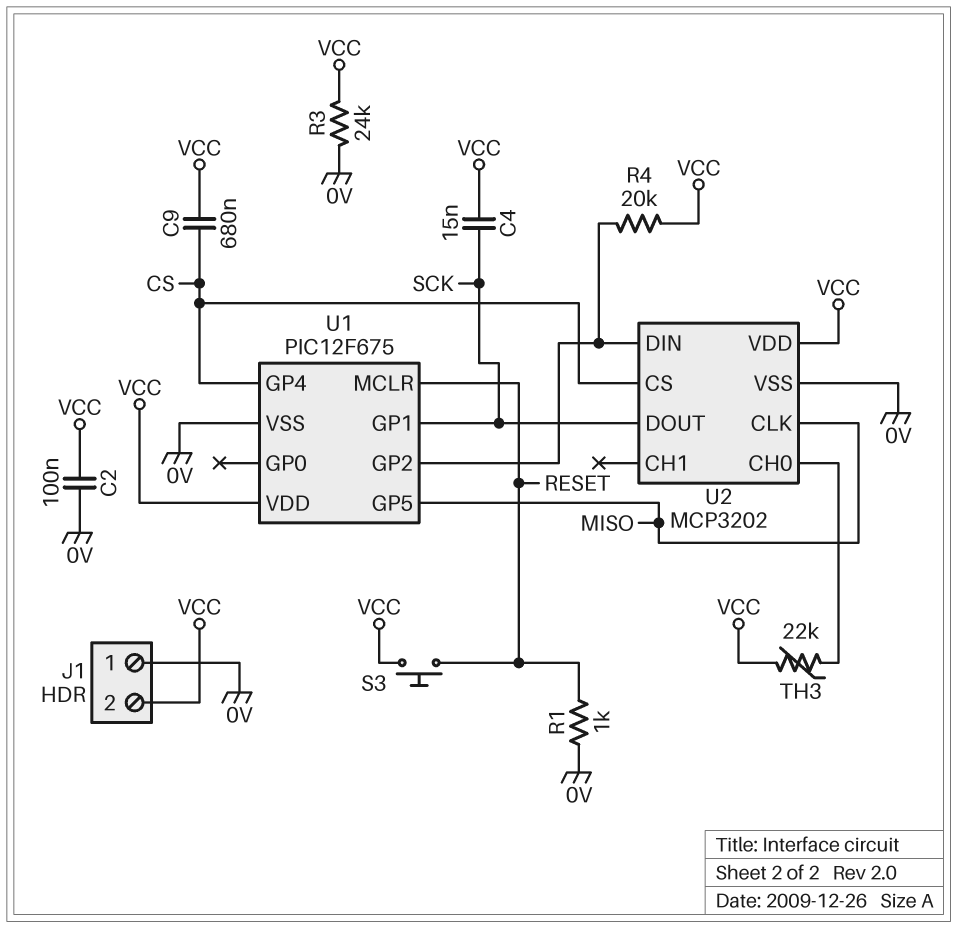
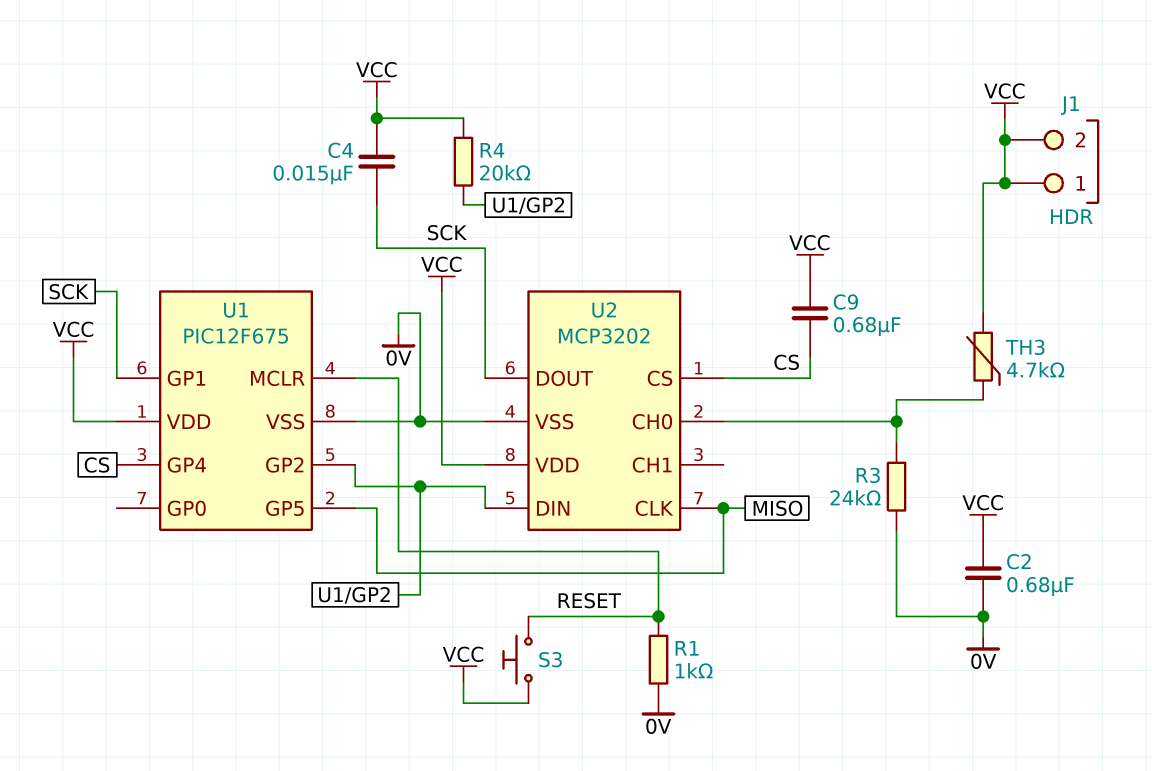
C2: 100nF (0V, VCC) -> 680nF (0V, VCC)
J1 pin 1: 0V -> VCC
R3: 24k (0V, VCC) -> 24k (0V, U2/CH0)
TH3: 22k (U2/CH0, VCC) -> 4.7k (U2/CH0, VCC)

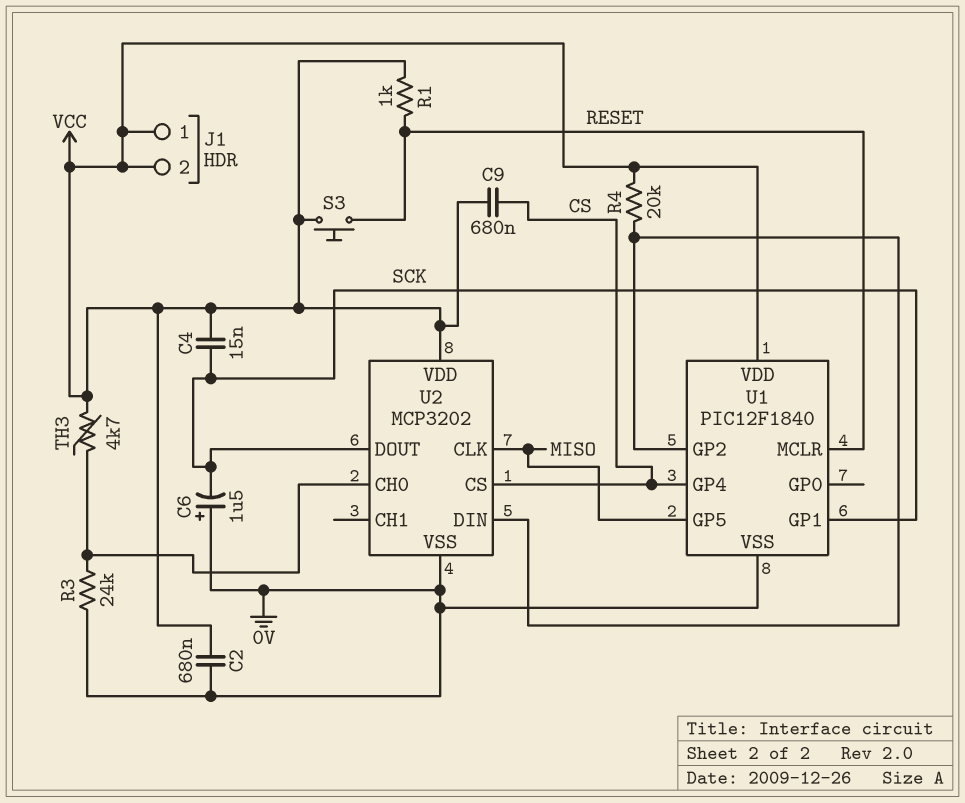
C6: none -> 1.5uF (plus 0V, minus SCK)
R1: 1k (0V, RESET) -> 1k (RESET, VCC)
U1: PIC12F675 -> PIC12F1840

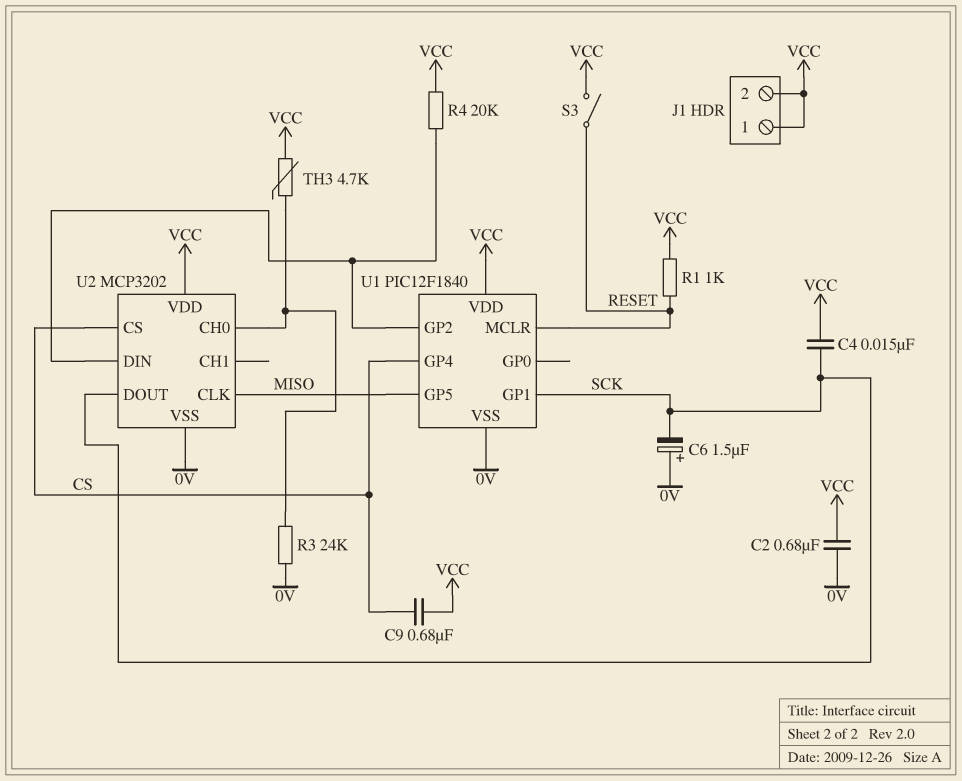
S3: button (RESET, VCC) -> switch (RESET, VCC)

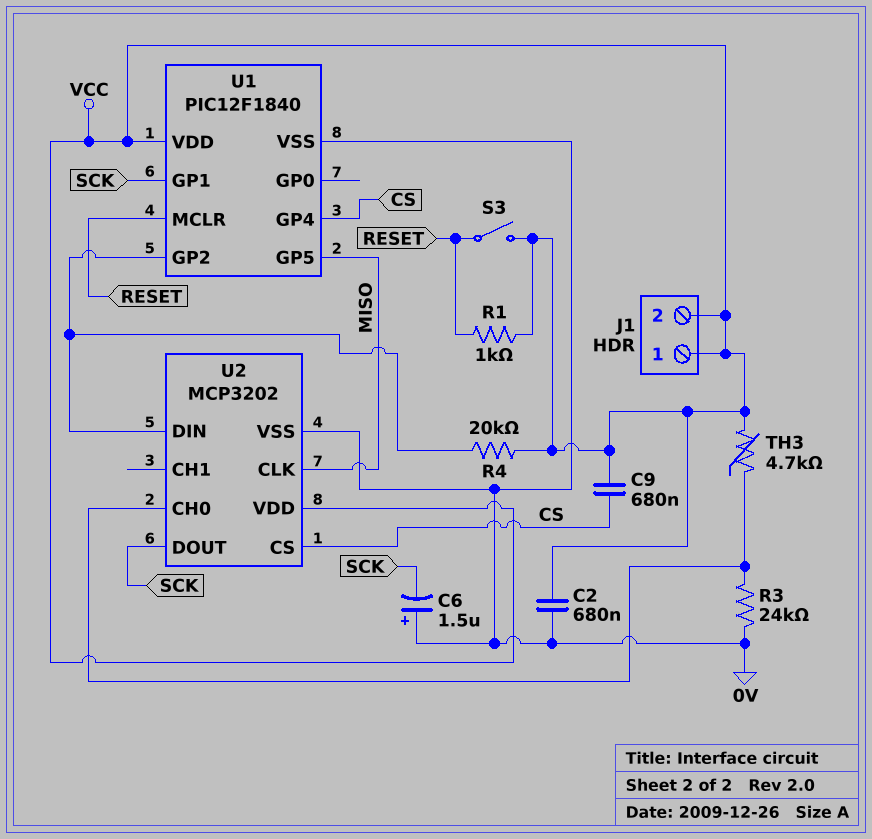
C4: 15nF (SCK, VCC) -> none

